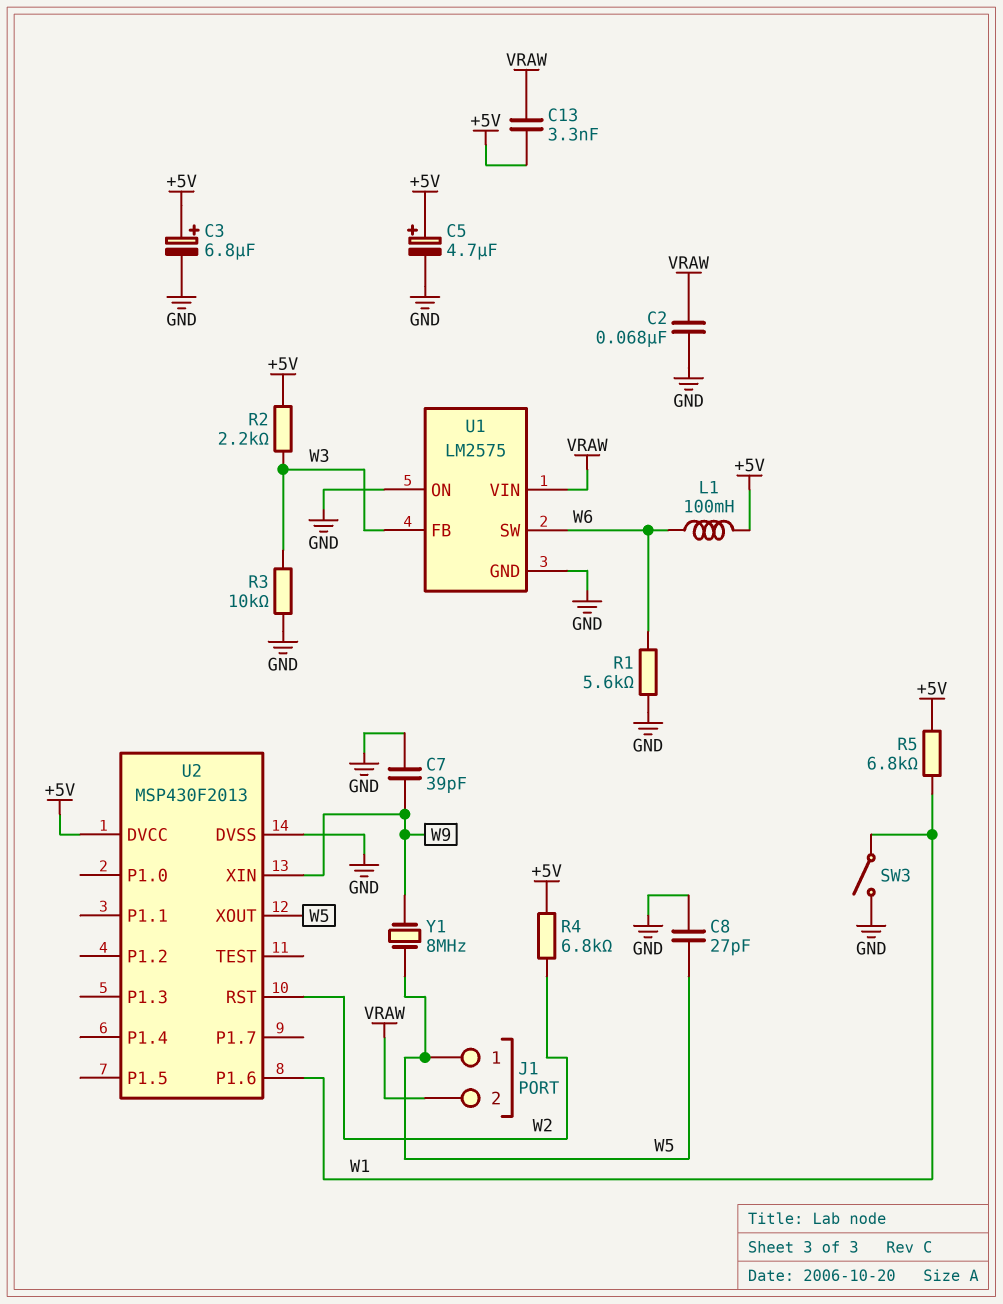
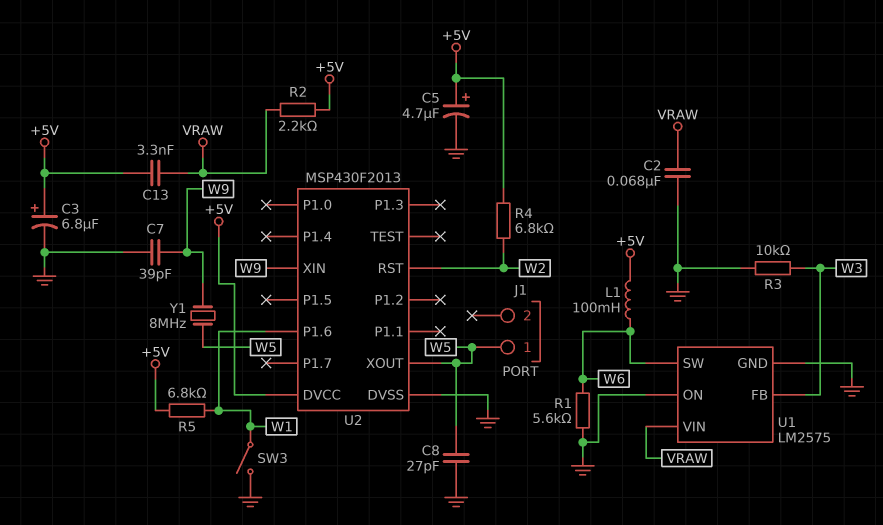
J1 pin 2: VRAW -> none
R2: 2.2k (+5V, W3) -> 2.2k (+5V, VRAW)

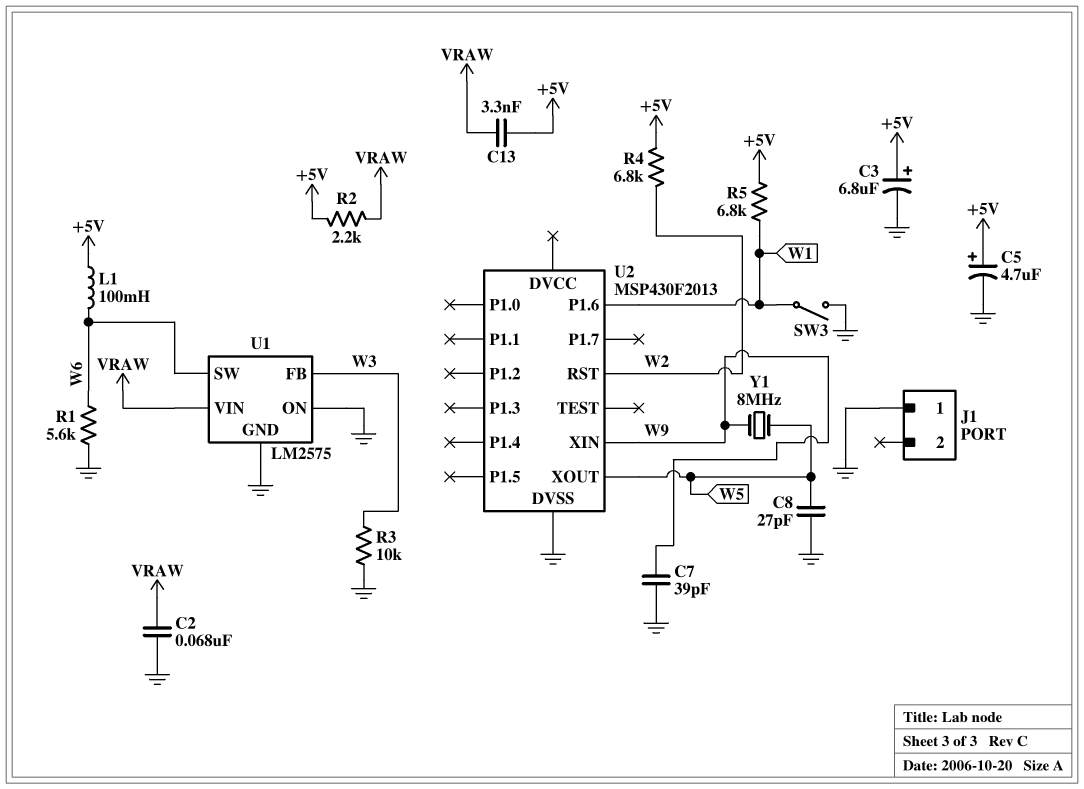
J1 pin 1: W5 -> GND
U2 pin DVCC: +5V -> none

